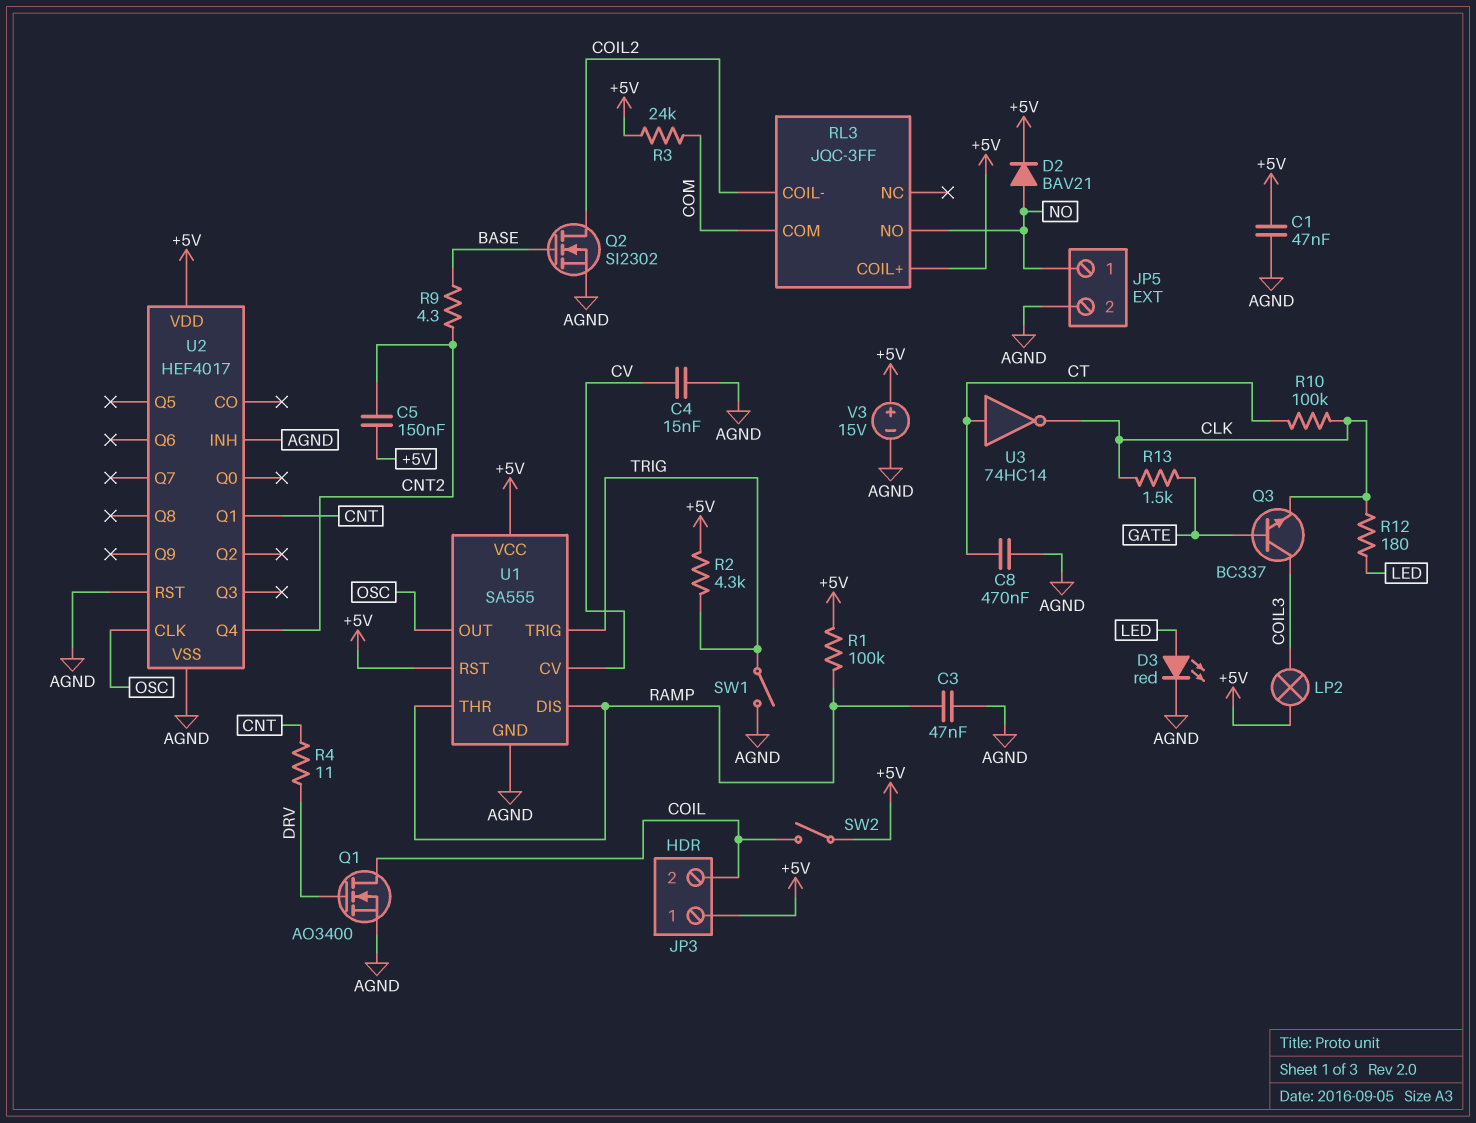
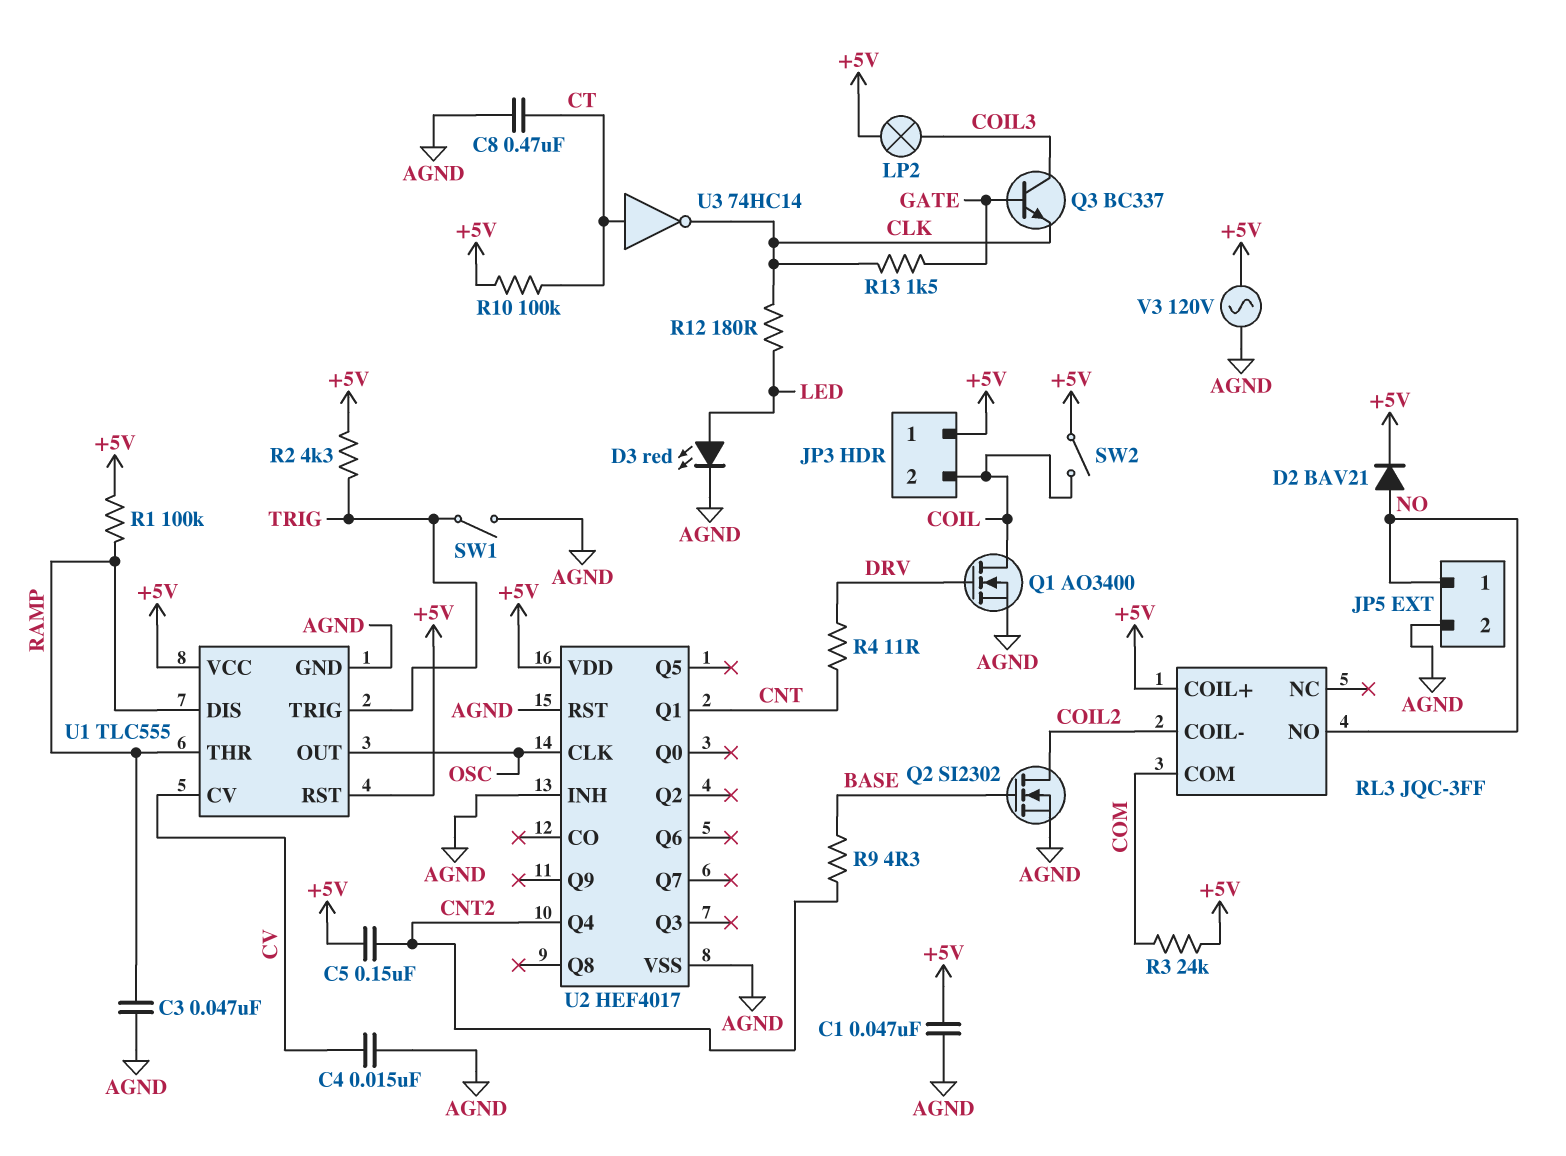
R10: 100k (CLK, CT) -> 100k (+5V, CT)
U1: SA555 -> TLC555
V3: 15V (plus +5V, minus AGND) -> AC 120V (+5V, AGND)

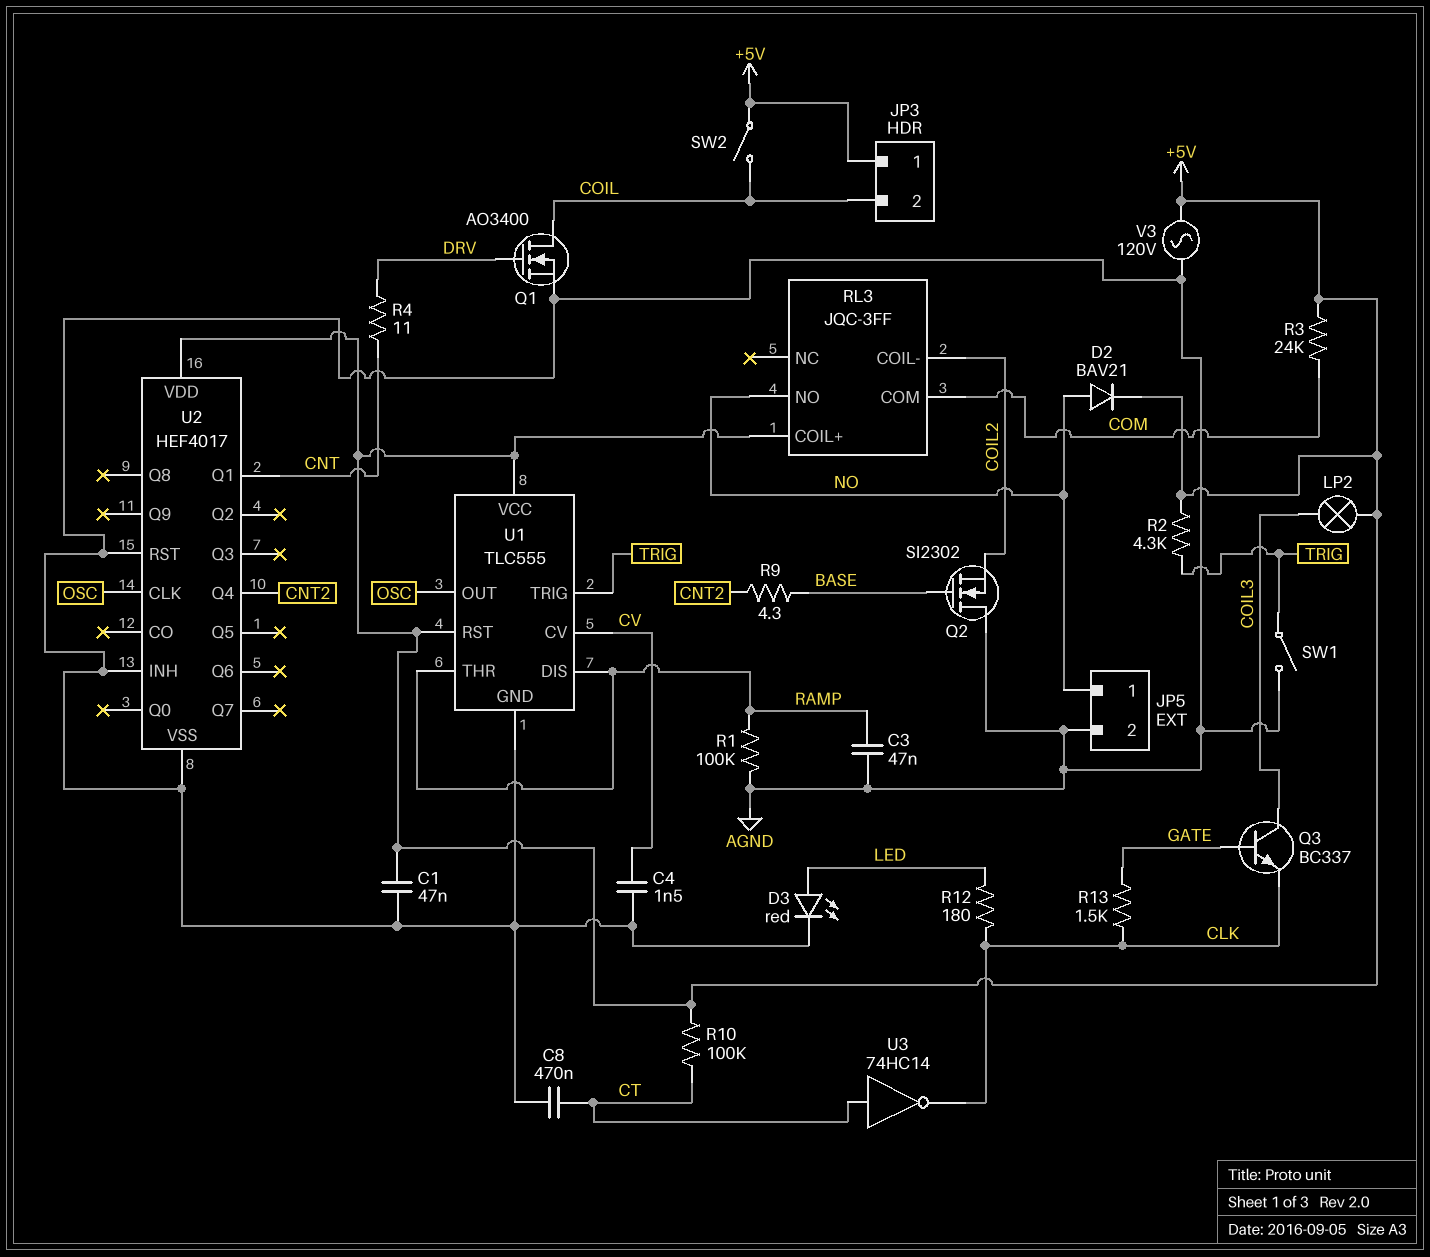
C4: 15nF (AGND, CV) -> 1.5nF (AGND, CV)
C5: 150nF (+5V, CNT2) -> none
Q2: NMOS SI2302 (G BASE, D COIL2, S AGND) -> NMOS SI2302 (G BASE, D AGND, S COIL2)
R1: 100k (+5V, RAMP) -> 100k (AGND, RAMP)

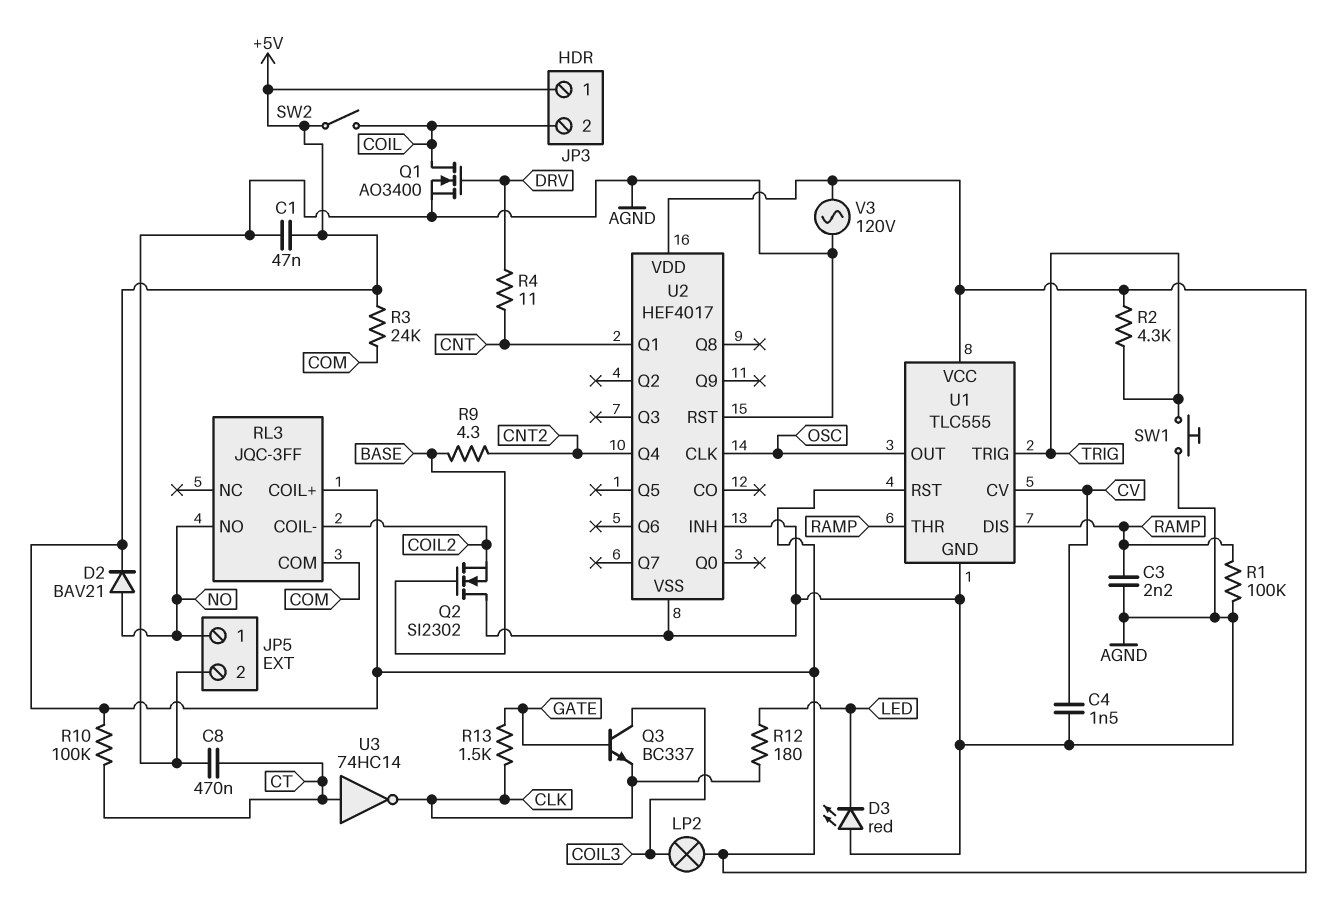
C3: 47nF (AGND, RAMP) -> 2.2nF (AGND, RAMP)
D3: LED red (A LED, K AGND) -> LED red (A AGND, K LED)
SW1: switch (AGND, TRIG) -> button (AGND, TRIG)

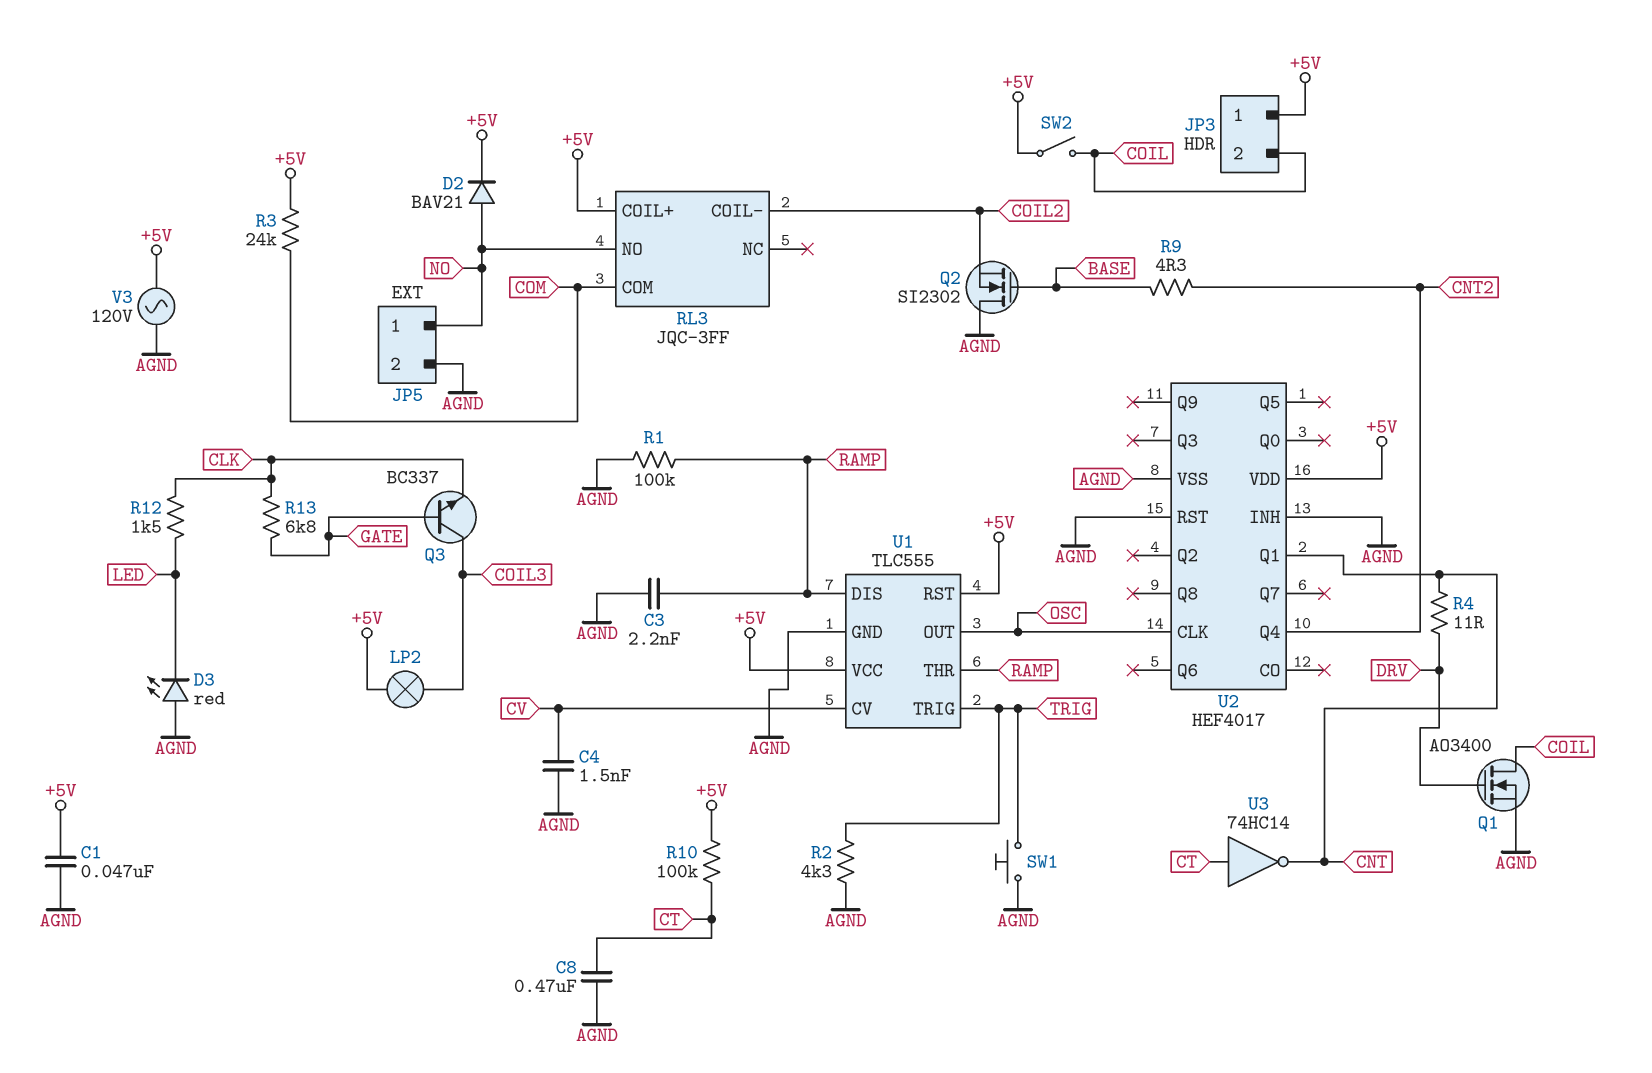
R2: 4.3k (+5V, TRIG) -> 4.3k (AGND, TRIG)
R12: 180 (CLK, LED) -> 1.5k (CLK, LED)
R13: 1.5k (CLK, GATE) -> 6.8k (CLK, GATE)
U3: NOT 74HC14 (in CT, out CLK) -> NOT 74HC14 (in CT, out CNT)

